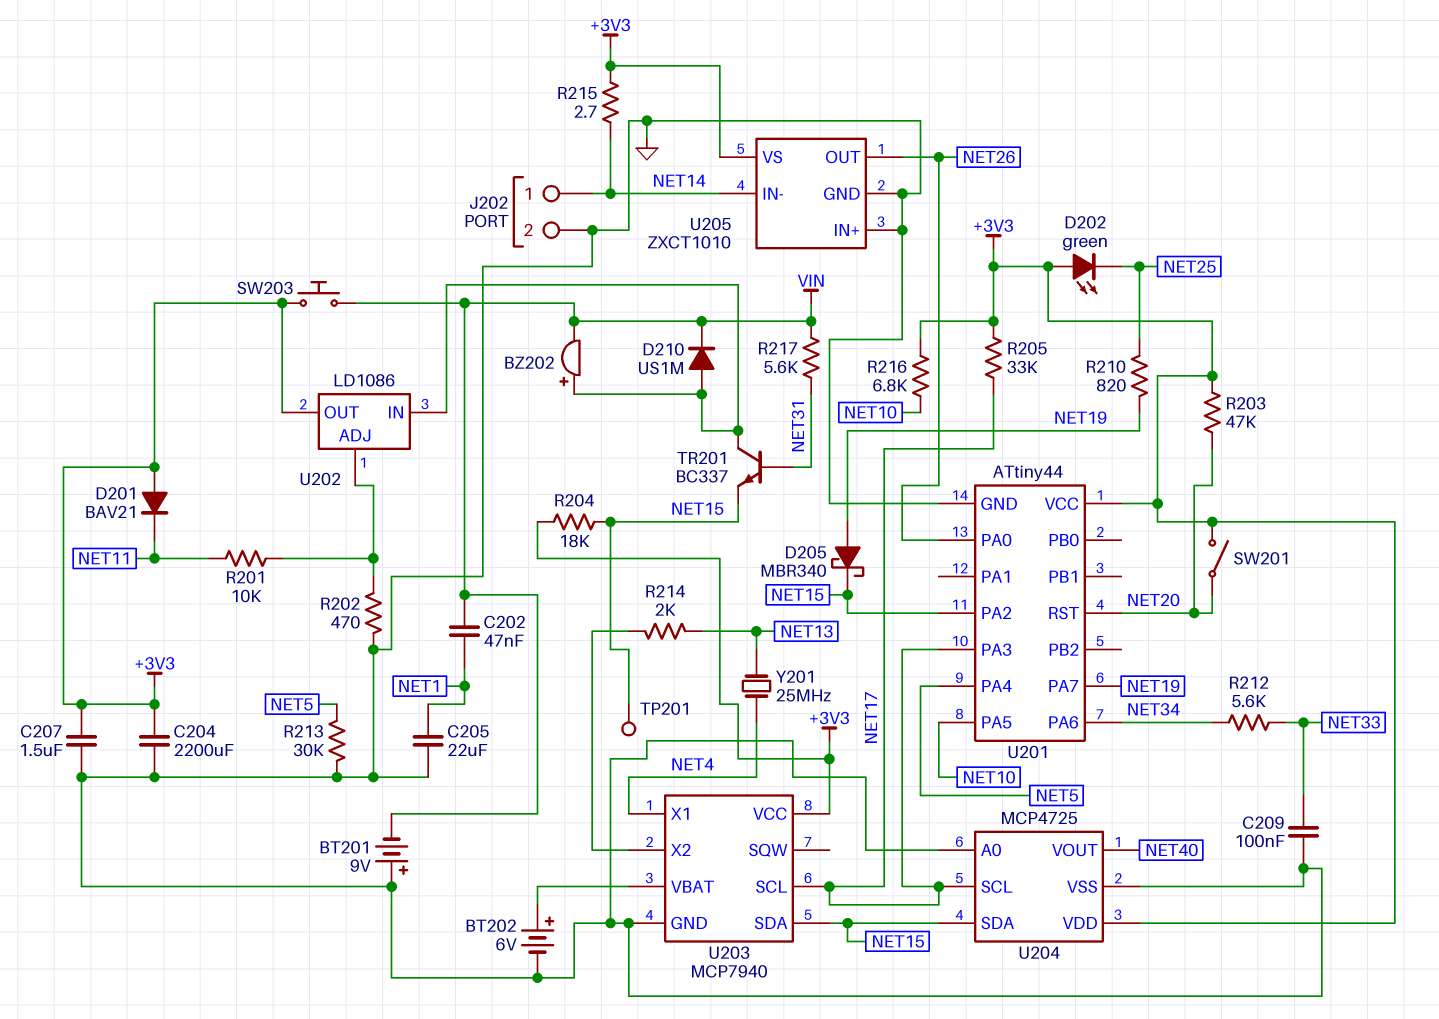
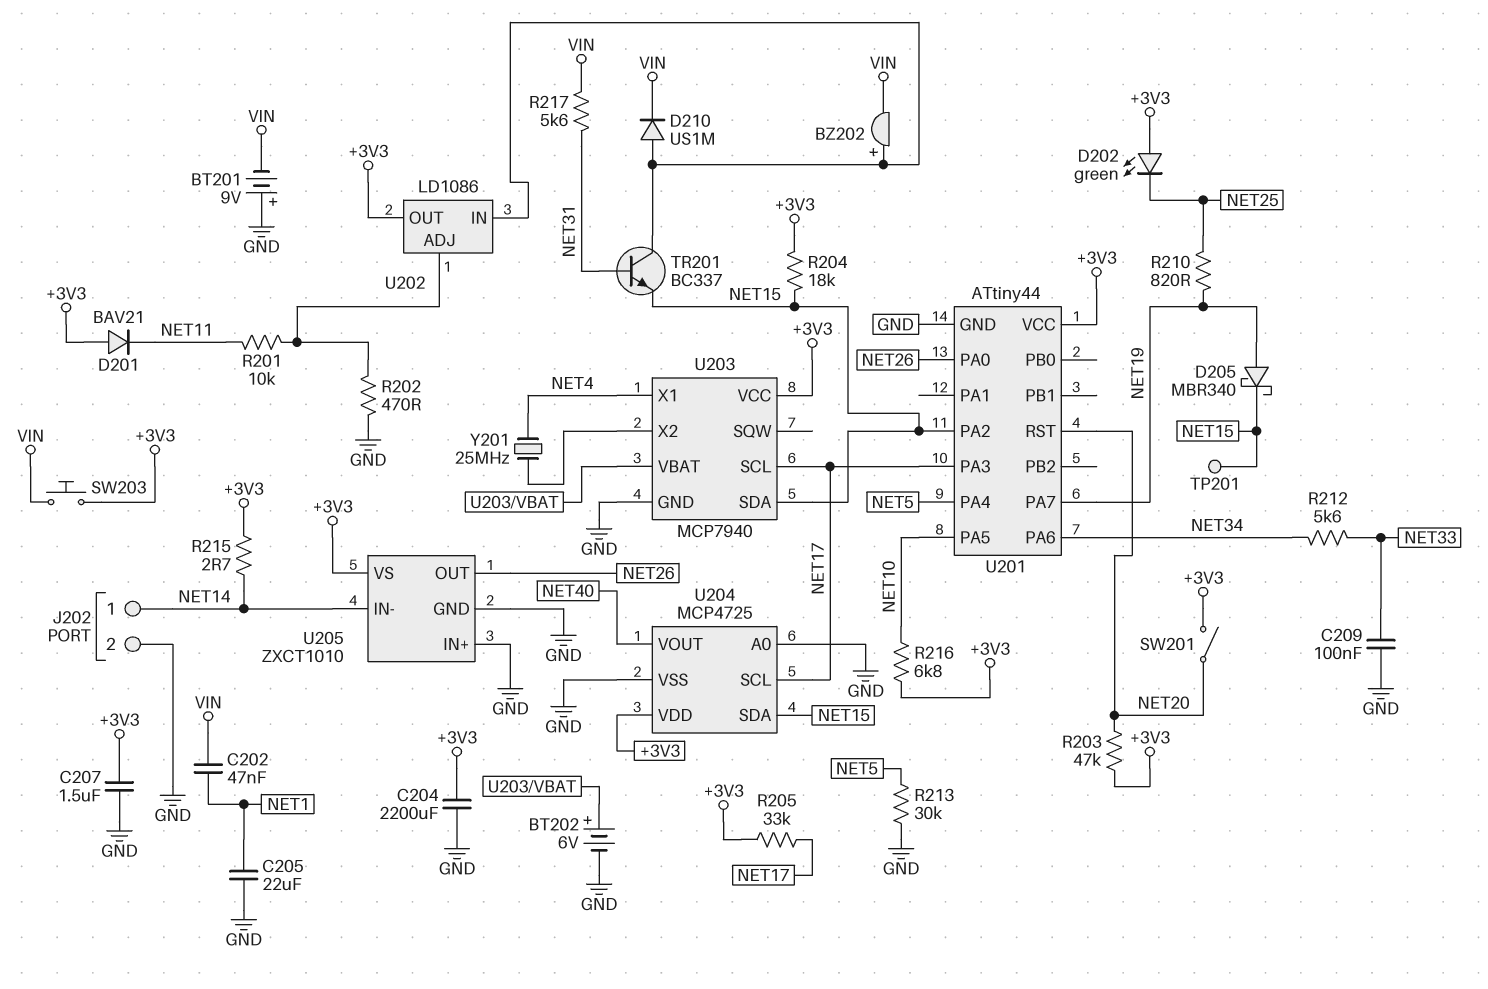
R214: 2k (NET13, U203/X2) -> none
Y201: 25MHz (NET4, NET13) -> 25MHz (NET4, U203/X2)

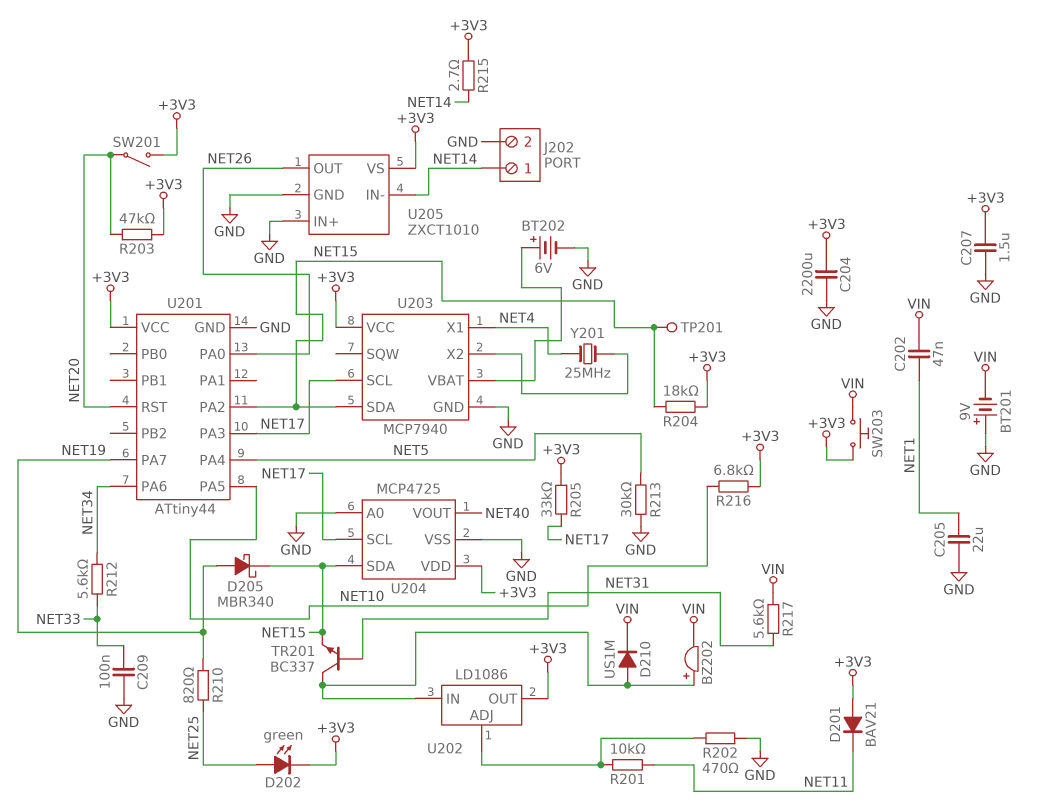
D202: LED green (A +3V3, K NET25) -> LED green (A NET25, K +3V3)

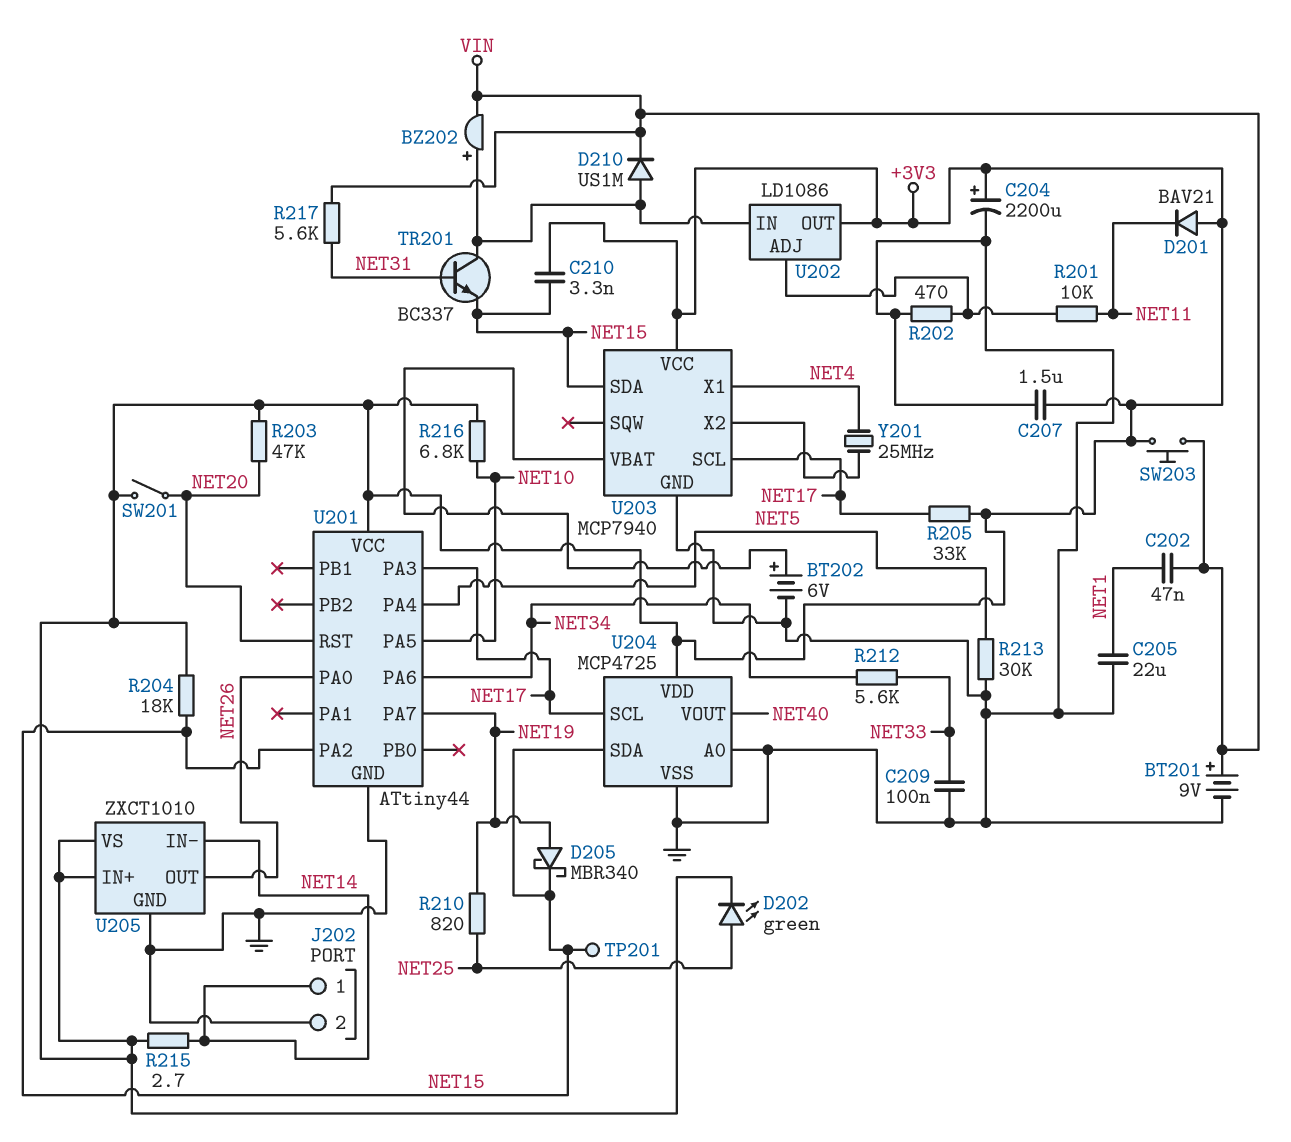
BT201: 9V (plus GND, minus VIN) -> 9V (plus VIN, minus GND)
C204: 2200uF (+3V3, GND) -> 2200uF (plus +3V3, minus GND)
C210: none -> 3.3nF (+3V3, NET15)
U205 pin IN+: GND -> +3V3

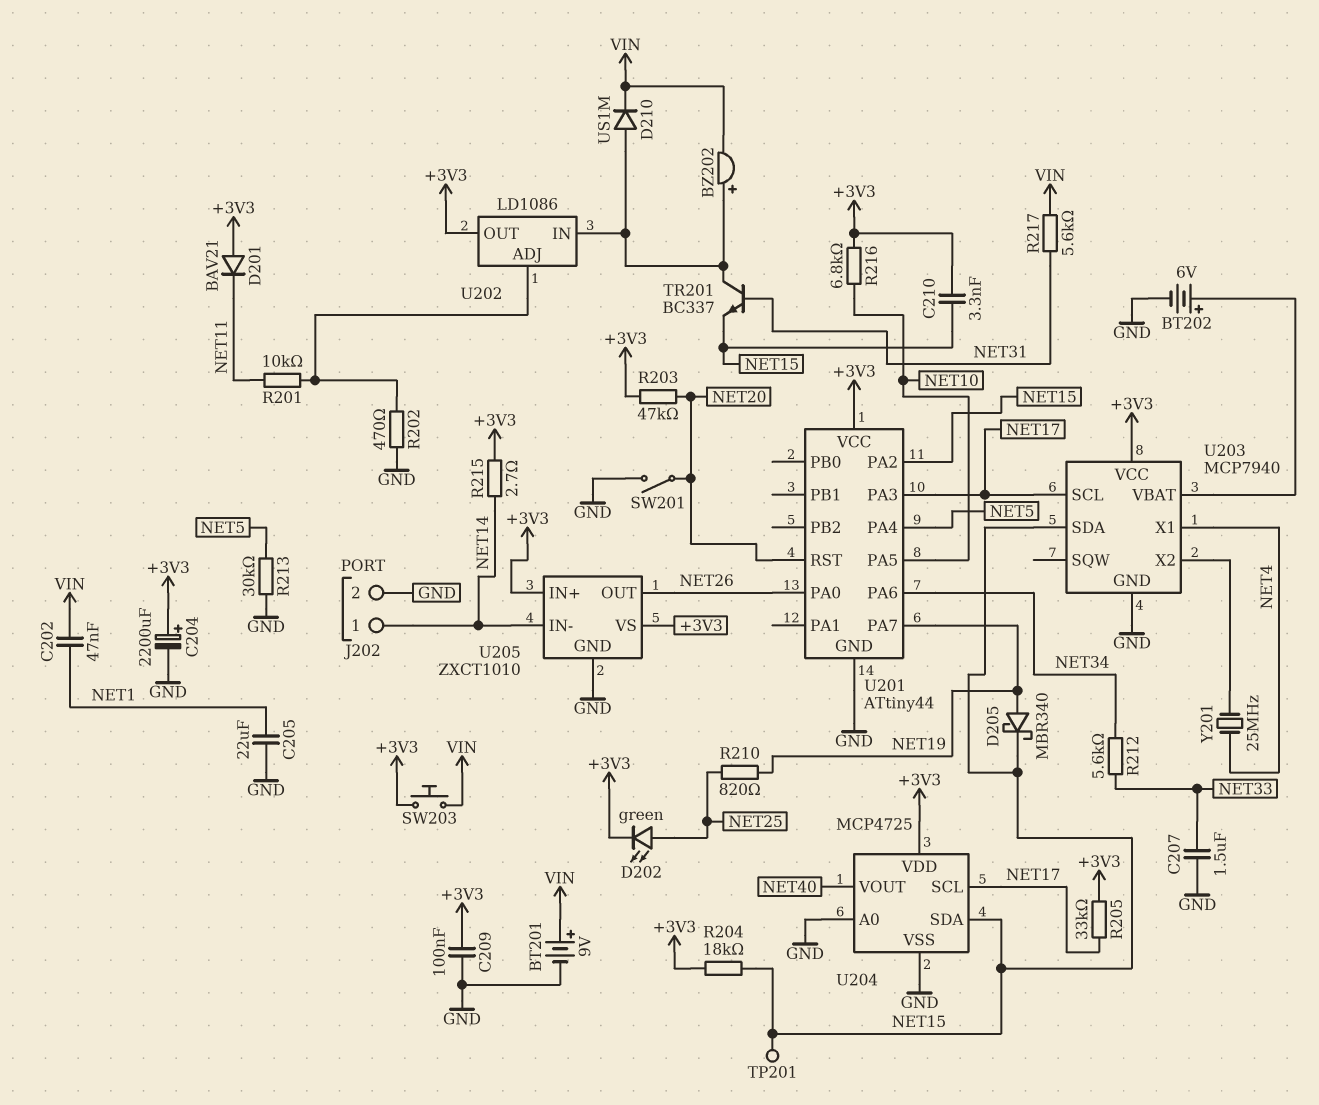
C207: 1.5uF (+3V3, GND) -> 1.5uF (GND, NET33)
C209: 100nF (GND, NET33) -> 100nF (+3V3, GND)
SW201: switch (+3V3, NET20) -> switch (GND, NET20)

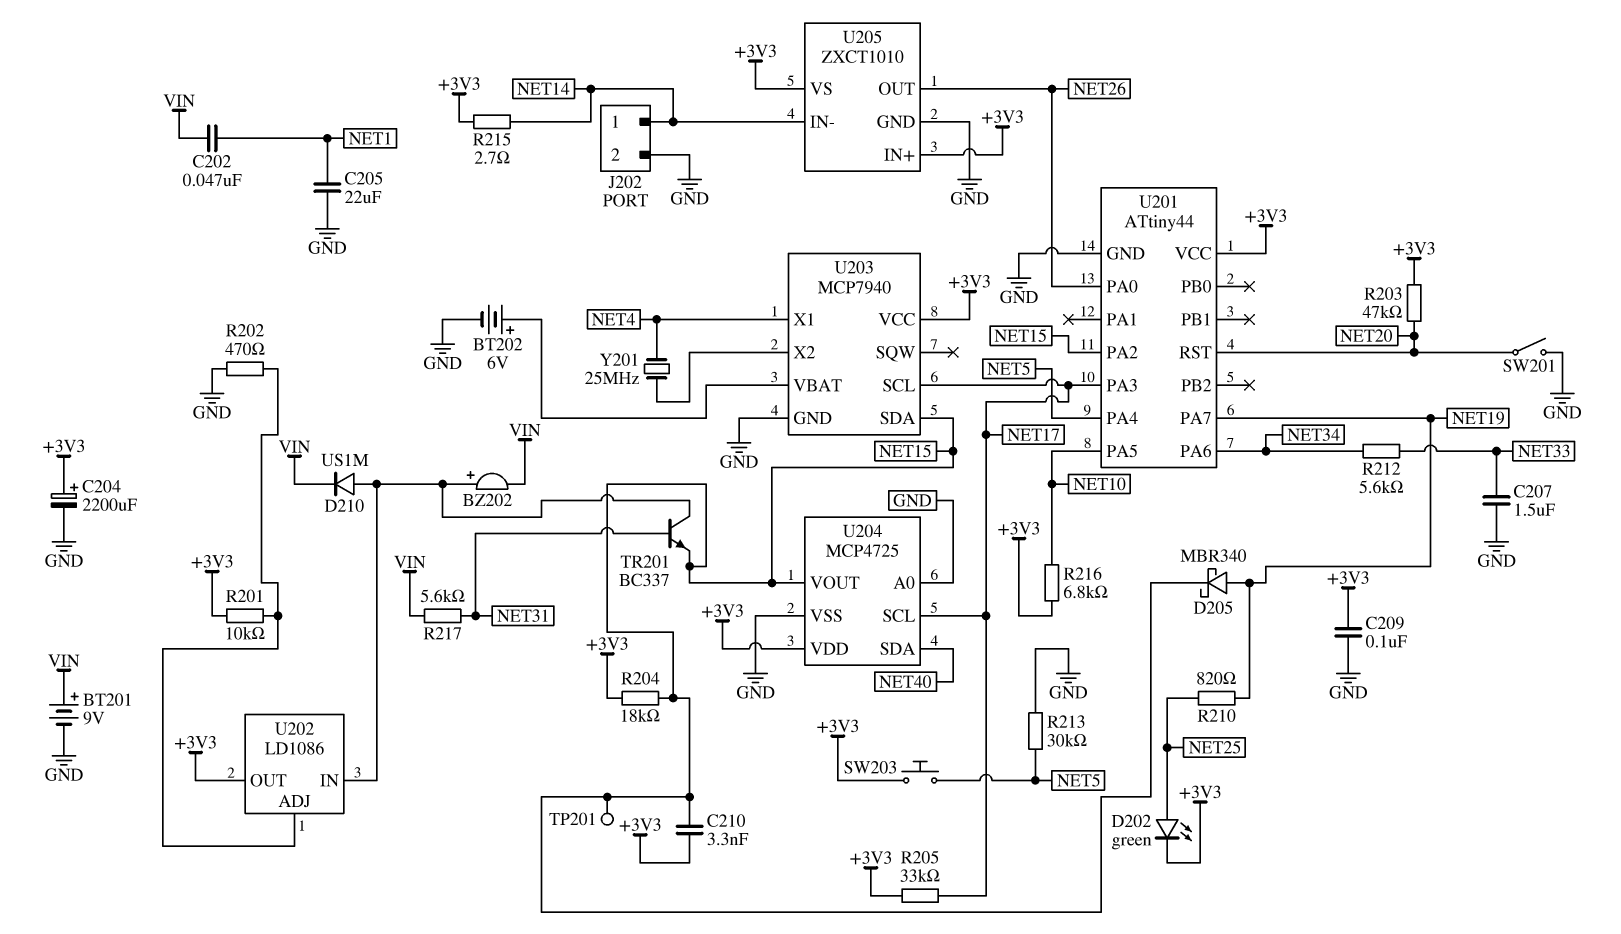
D201: diode BAV21 (A +3V3, K NET11) -> none
R201: 10k (NET11, U202/ADJ) -> 10k (+3V3, U202/ADJ)
SW203: button (+3V3, VIN) -> button (+3V3, NET5)
U204 pin SDA: NET15 -> NET40
U204 pin VOUT: NET40 -> NET15

